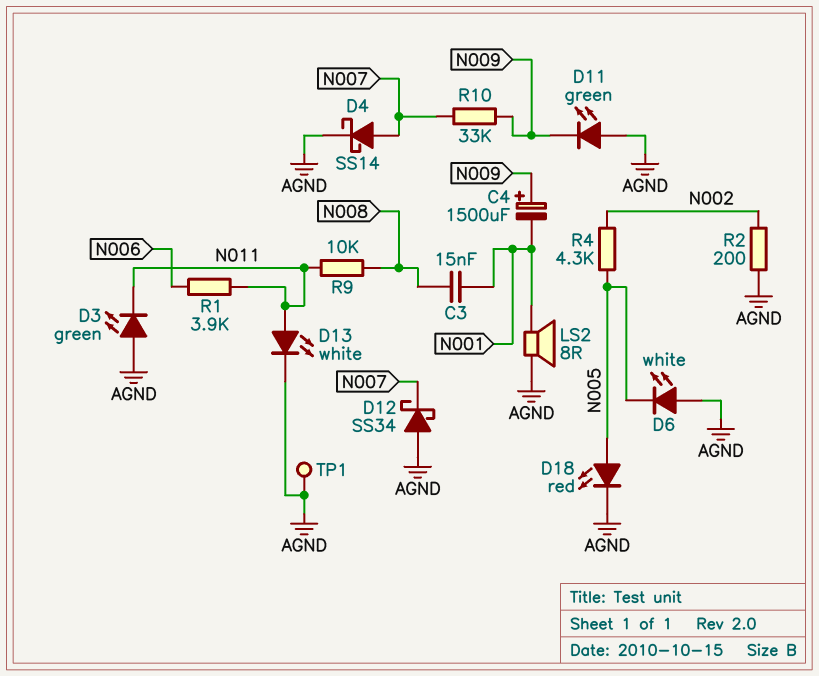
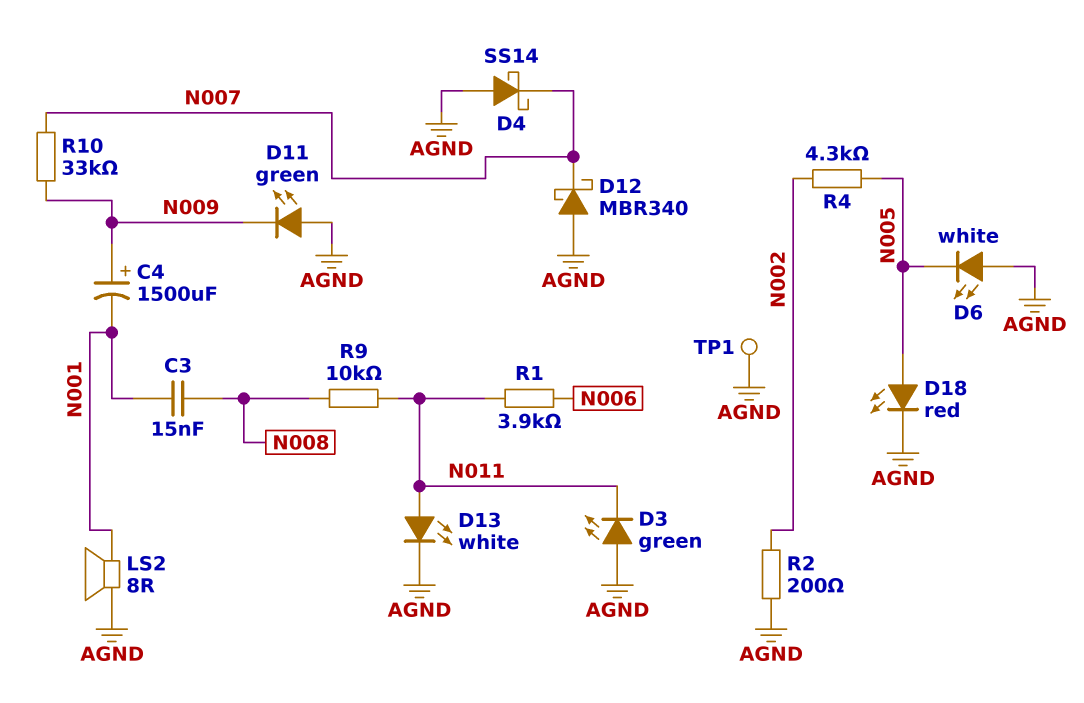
D4: schottky SS14 (A N007, K AGND) -> schottky SS14 (A AGND, K N007)
D12: schottky SS34 (A AGND, K N007) -> schottky MBR340 (A AGND, K N007)

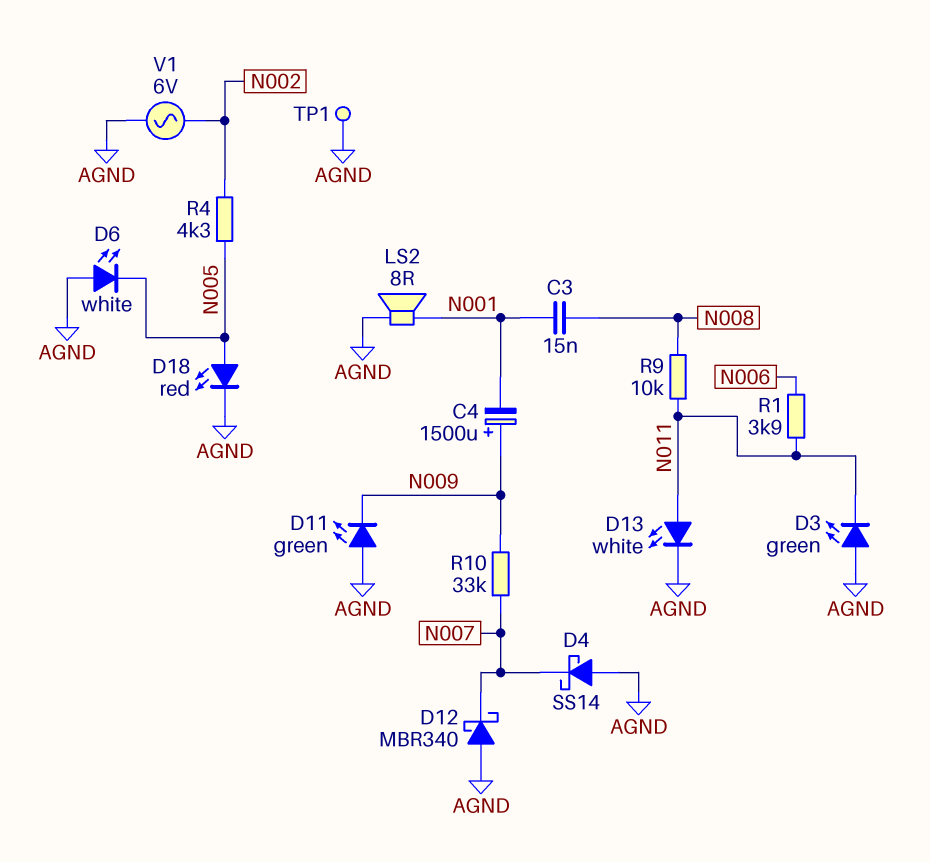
R2: 200 (AGND, N002) -> none
V1: none -> AC 6V (AGND, N002)

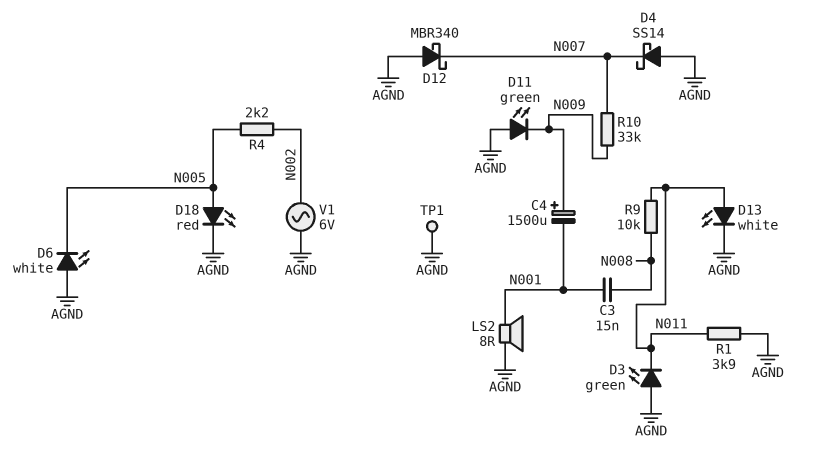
R1: 3.9k (N006, N011) -> 3.9k (AGND, N011)
R4: 4.3k (N002, N005) -> 2.2k (N002, N005)

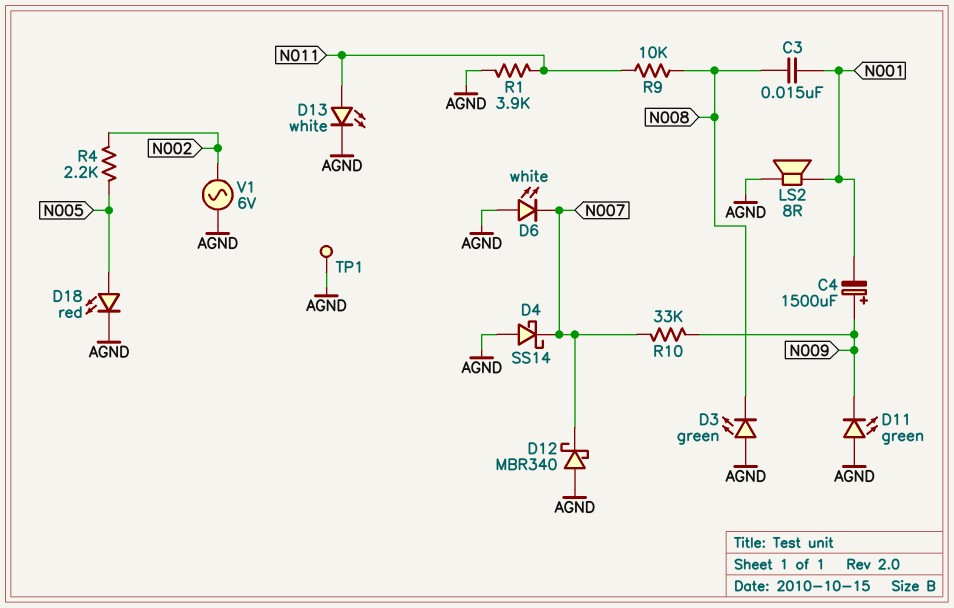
D3: LED green (A AGND, K N011) -> LED green (A AGND, K N008)
D6: LED white (A AGND, K N005) -> LED white (A AGND, K N007)

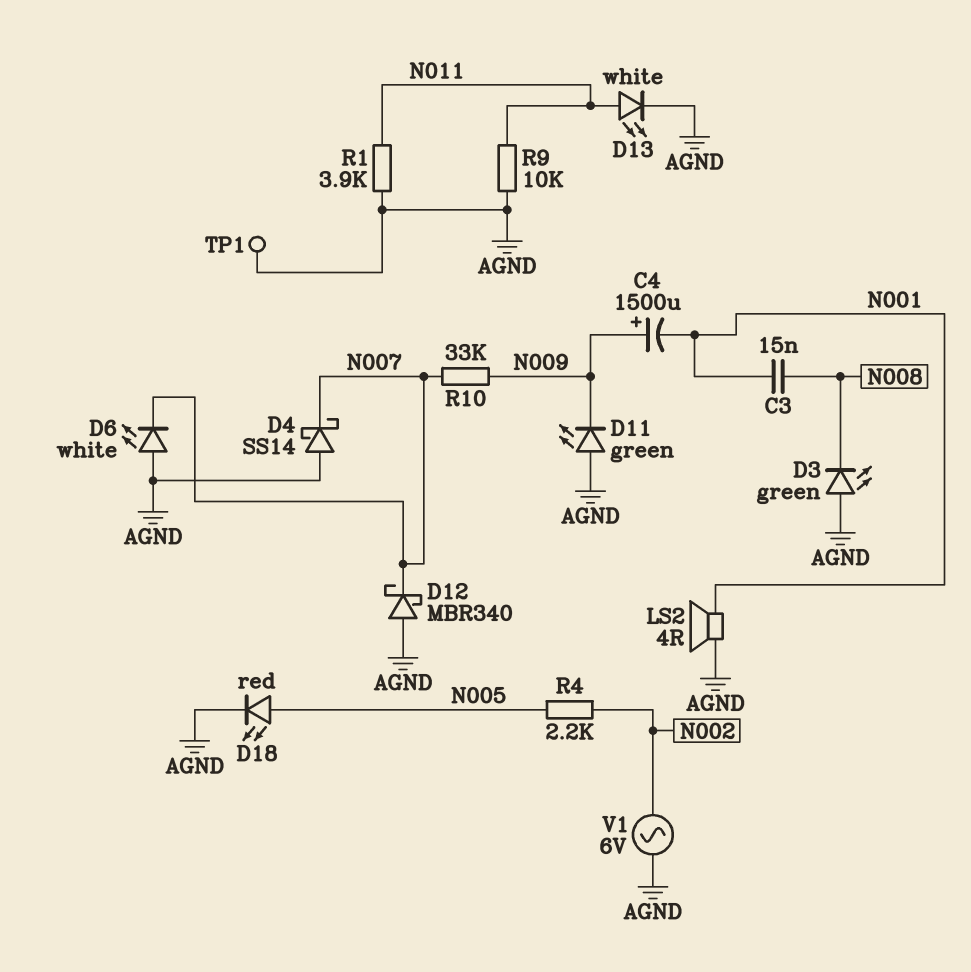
LS2: speaker 8R (AGND, N001) -> speaker 4R (AGND, N001)
R9: 10k (N008, N011) -> 10k (AGND, N011)

